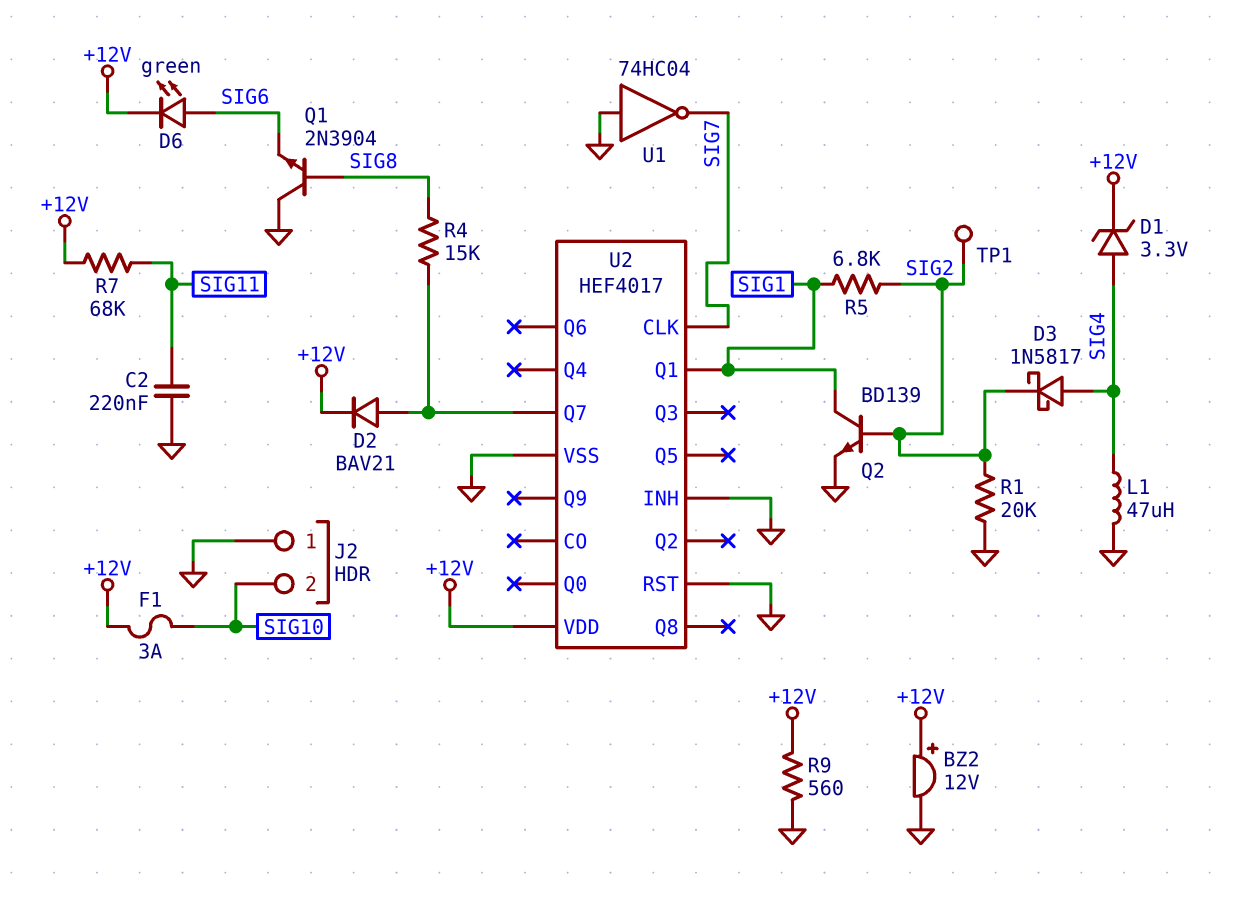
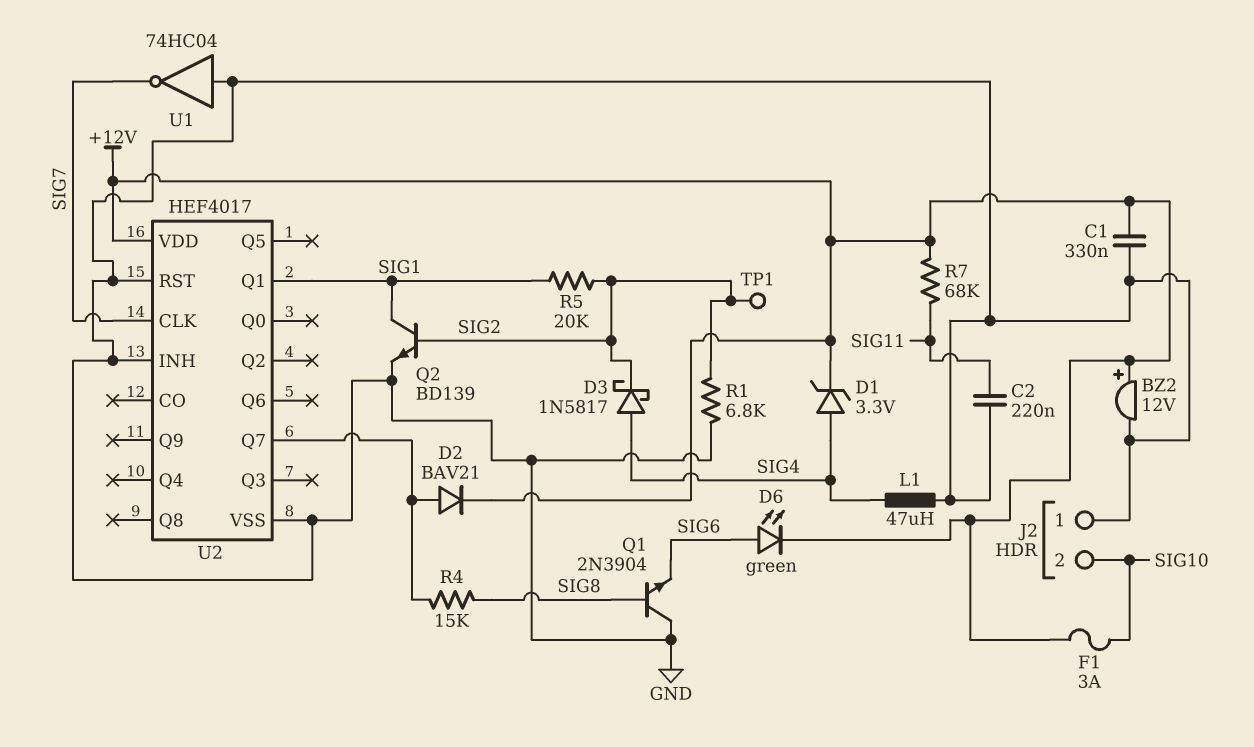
C1: none -> 330nF (+12V, GND)
R1: 20k (GND, SIG2) -> 6.8k (GND, SIG2)
R5: 6.8k (SIG1, SIG2) -> 20k (SIG1, SIG2)
R9: 560 (+12V, GND) -> none

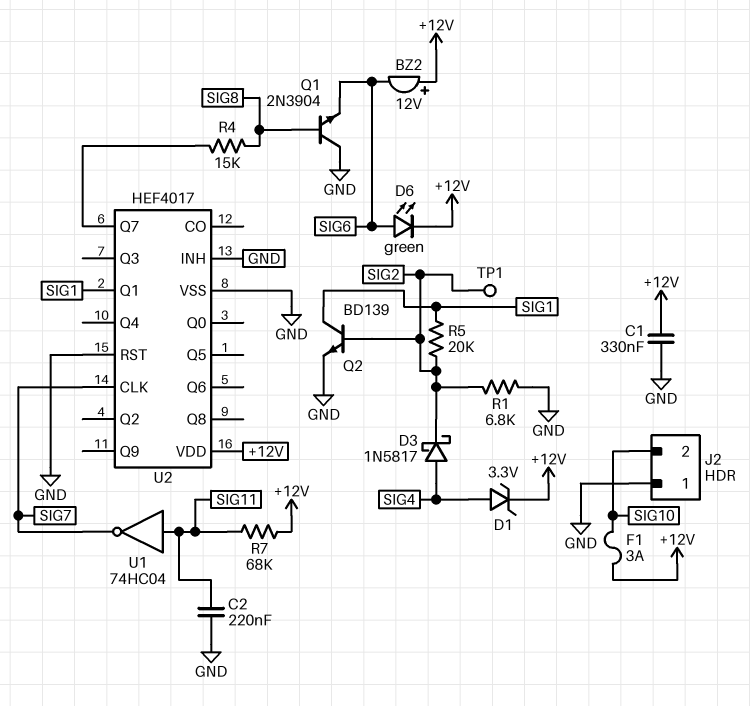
BZ2: buzzer 12V (plus +12V, minus GND) -> buzzer 12V (plus +12V, minus SIG6)
D2: diode BAV21 (A U2/Q7, K +12V) -> none
L1: 47uH (GND, SIG4) -> none
U1: NOT 74HC04 (in GND, out SIG7) -> NOT 74HC04 (in SIG11, out SIG7)

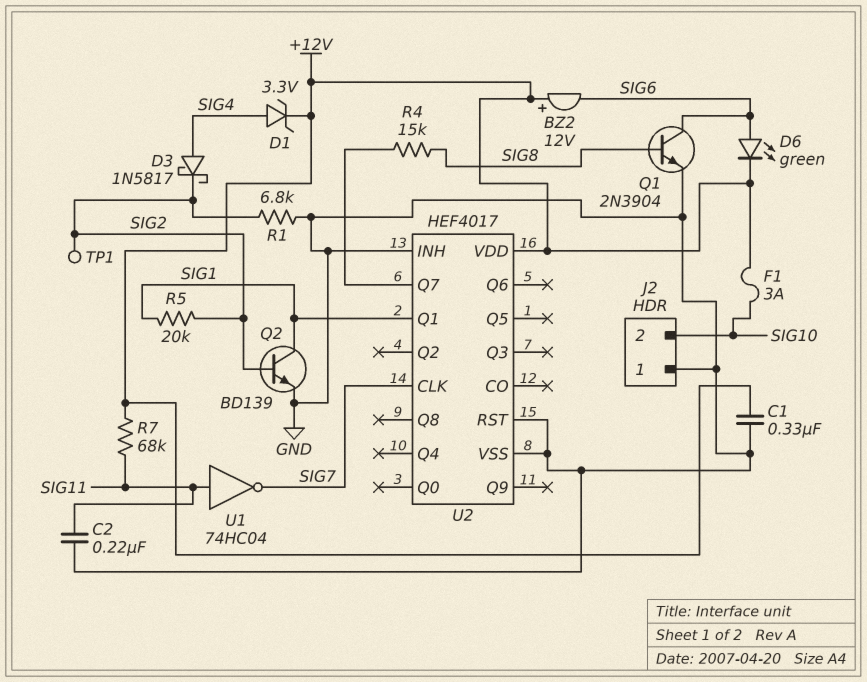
Q1: NPN 2N3904 (B SIG8, C GND, E SIG6) -> NPN 2N3904 (B SIG8, C SIG6, E GND)

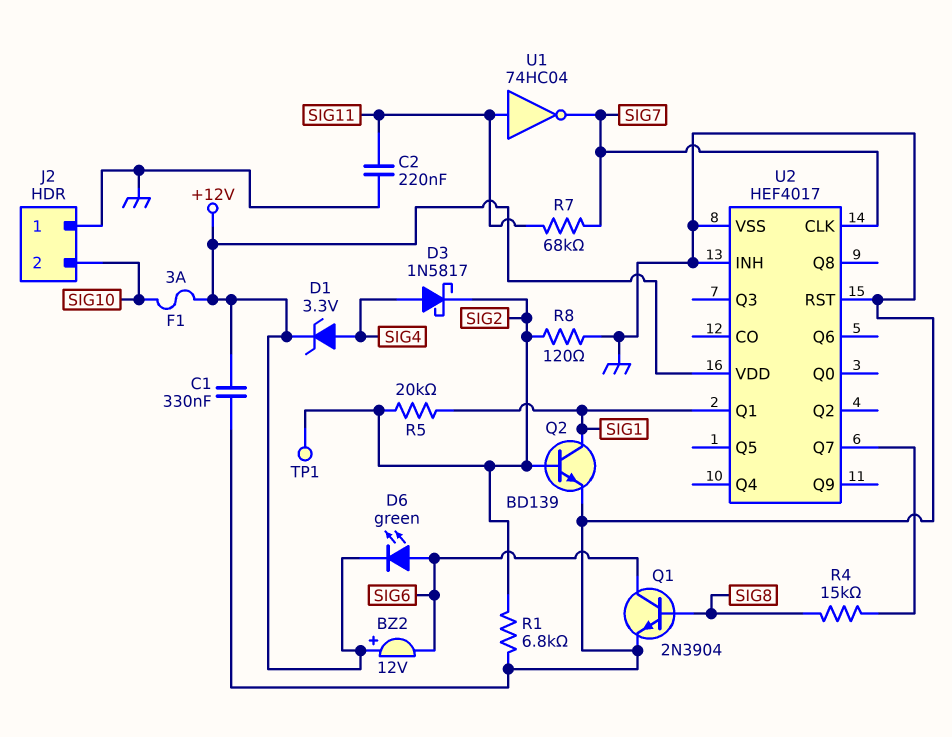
R7: 68k (+12V, SIG11) -> 68k (SIG7, SIG11)
R8: none -> 120 (GND, SIG2)

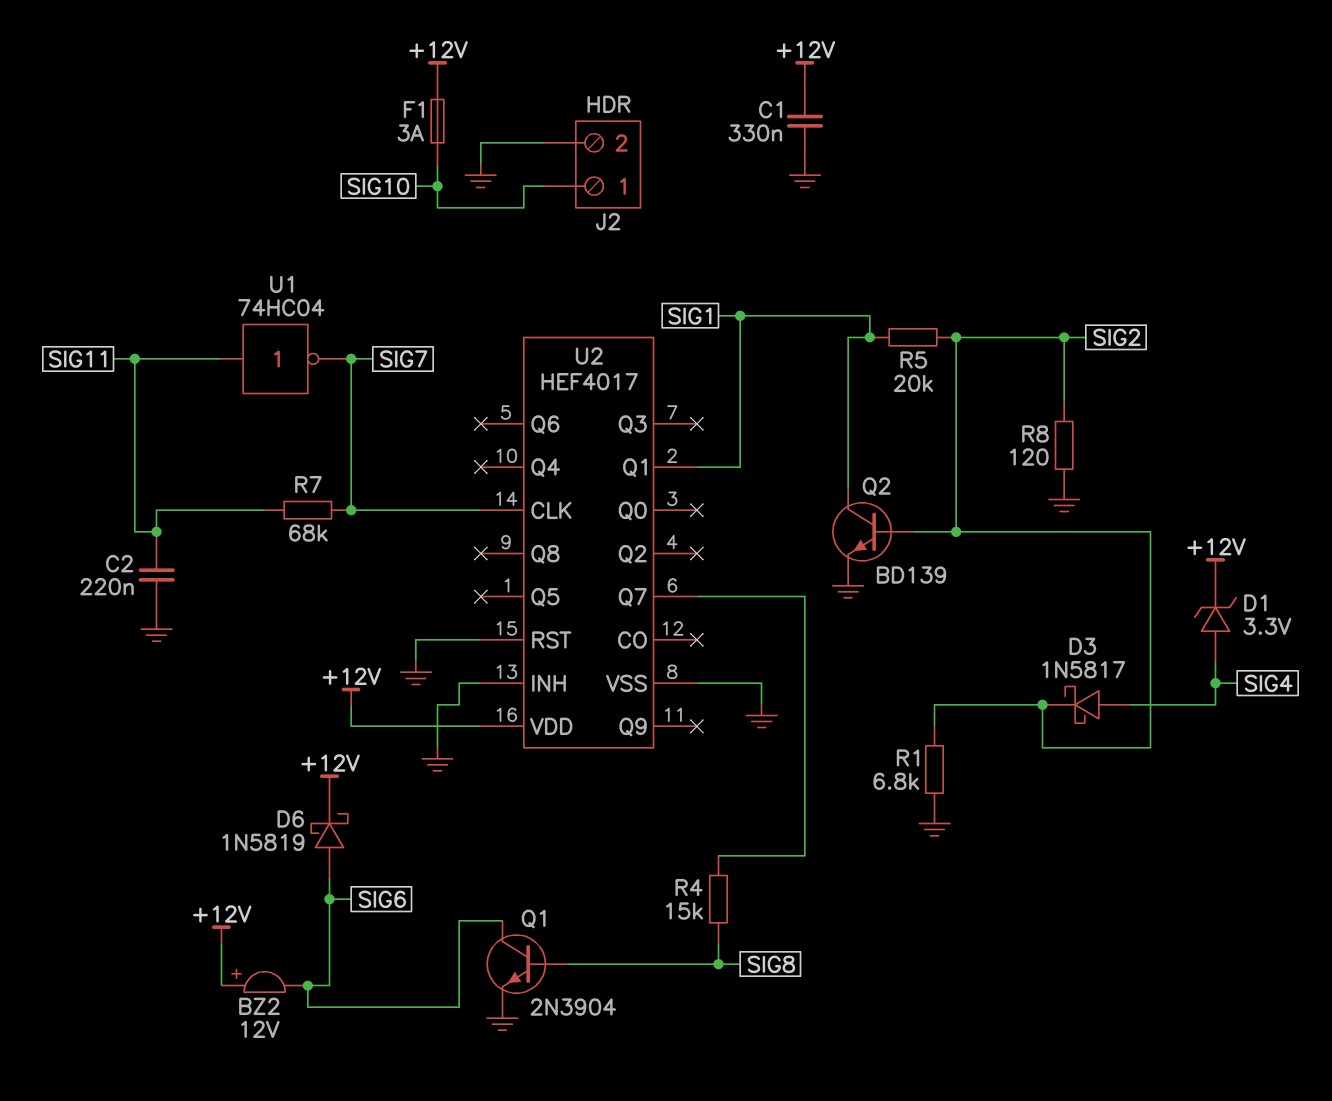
D6: LED green (A SIG6, K +12V) -> schottky 1N5819 (A SIG6, K +12V)
J2 pin 1: GND -> SIG10
J2 pin 2: SIG10 -> GND
TP1: test point (SIG2) -> none

